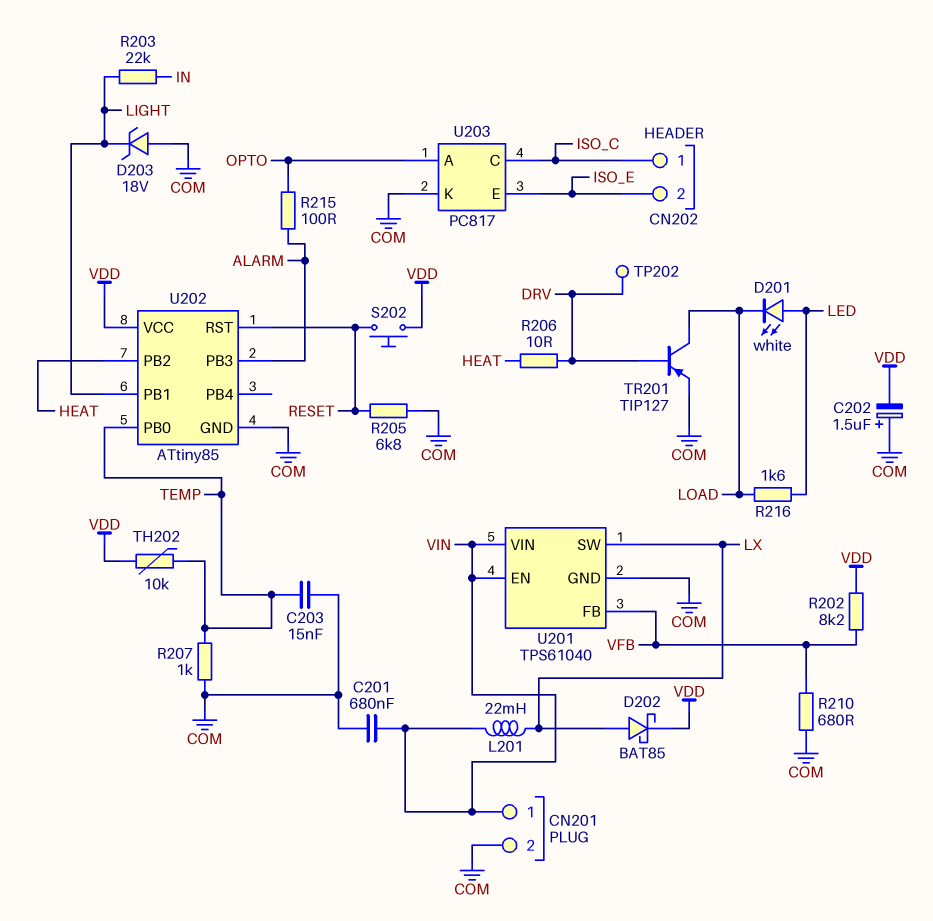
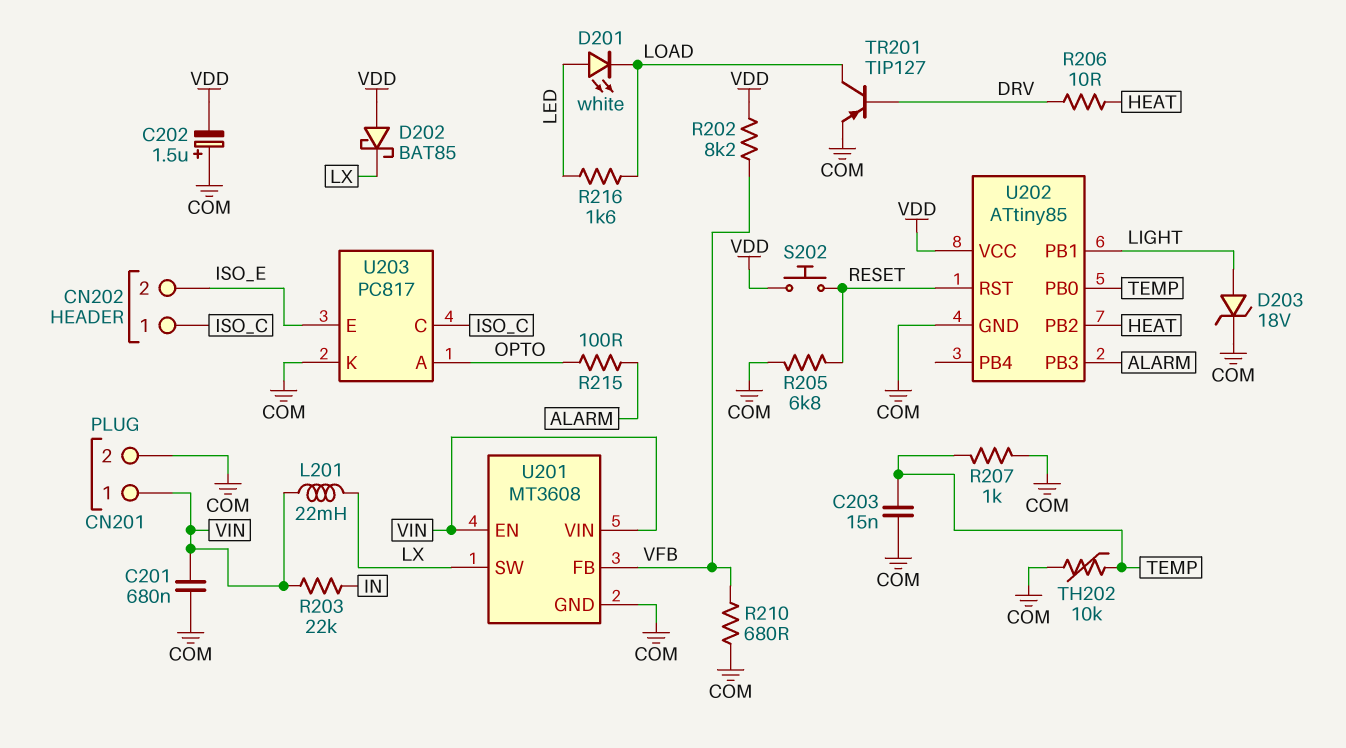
D202: schottky BAT85 (A LX, K VDD) -> schottky BAT85 (A VDD, K LX)
D203: zener 18V (A COM, K LIGHT) -> zener 18V (A LIGHT, K COM)
R203: 22k (IN, LIGHT) -> 22k (IN, VIN)
TH202: 10k (TEMP, VDD) -> 10k (COM, TEMP)
TP202: test point (DRV) -> none
U201: TPS61040 -> MT3608

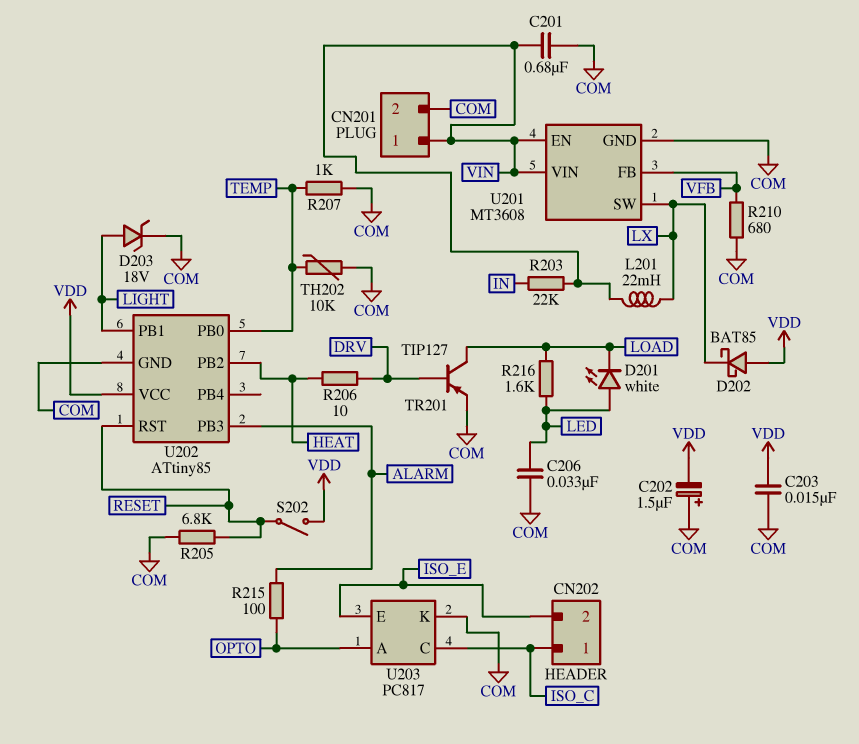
C203: 15nF (COM, TEMP) -> 15nF (COM, VDD)
C206: none -> 33nF (COM, LED)
R202: 8.2k (VDD, VFB) -> none
S202: button (RESET, VDD) -> switch (RESET, VDD)

